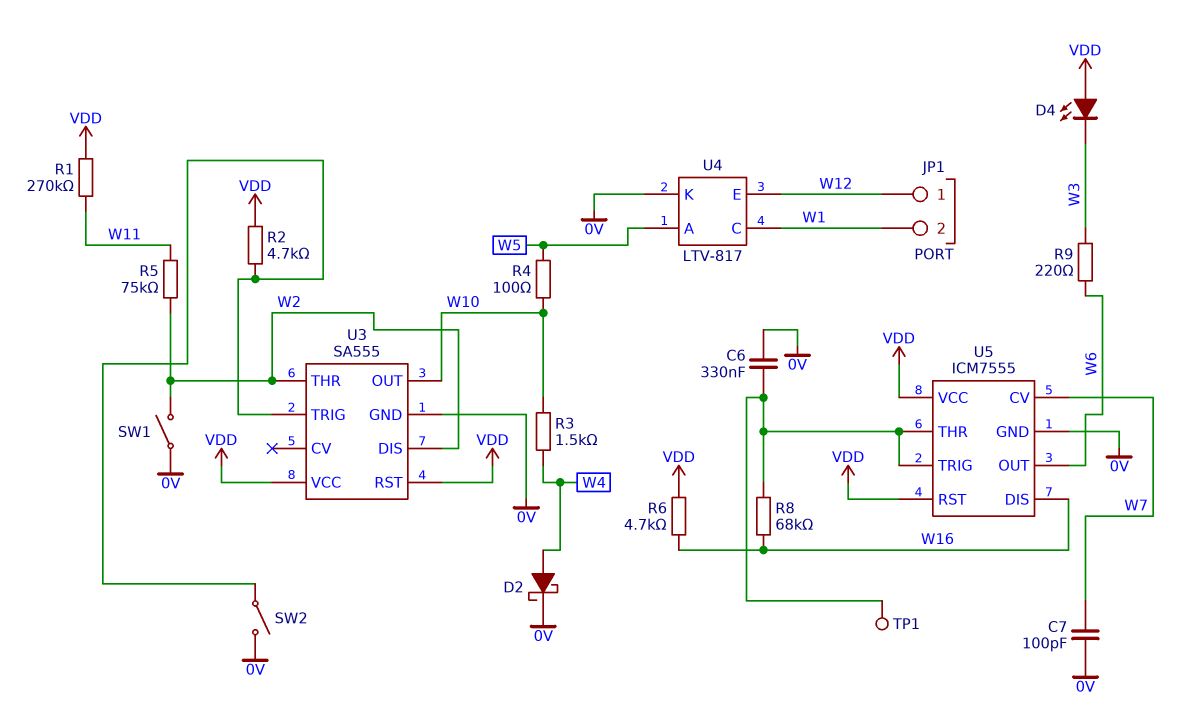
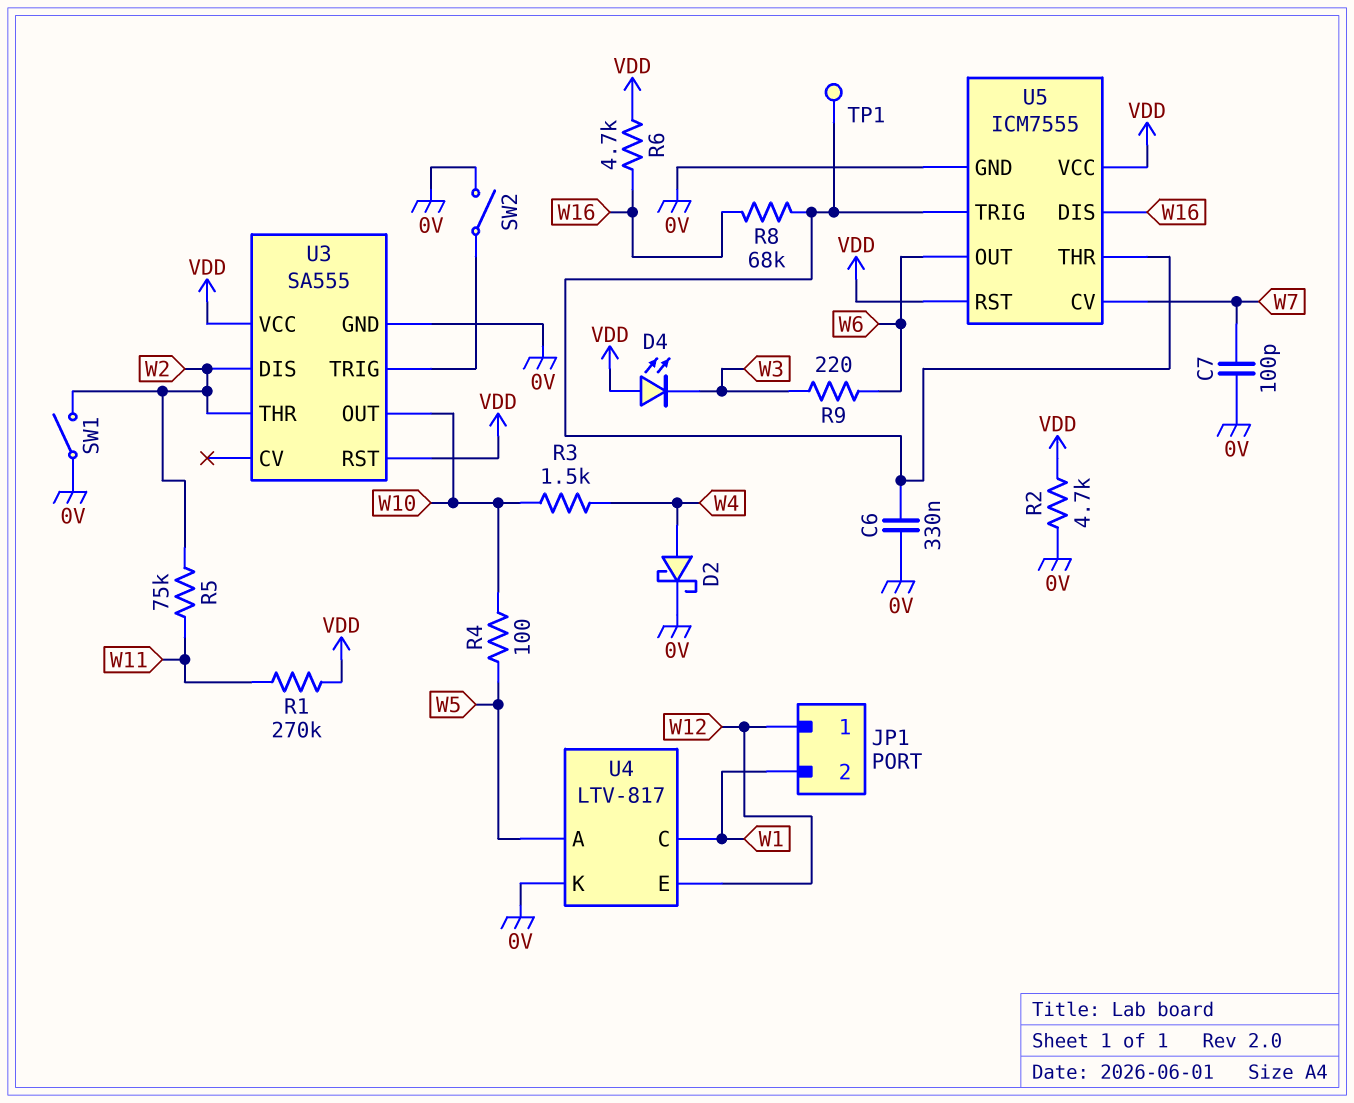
R2: 4.7k (U3/TRIG, VDD) -> 4.7k (0V, VDD)

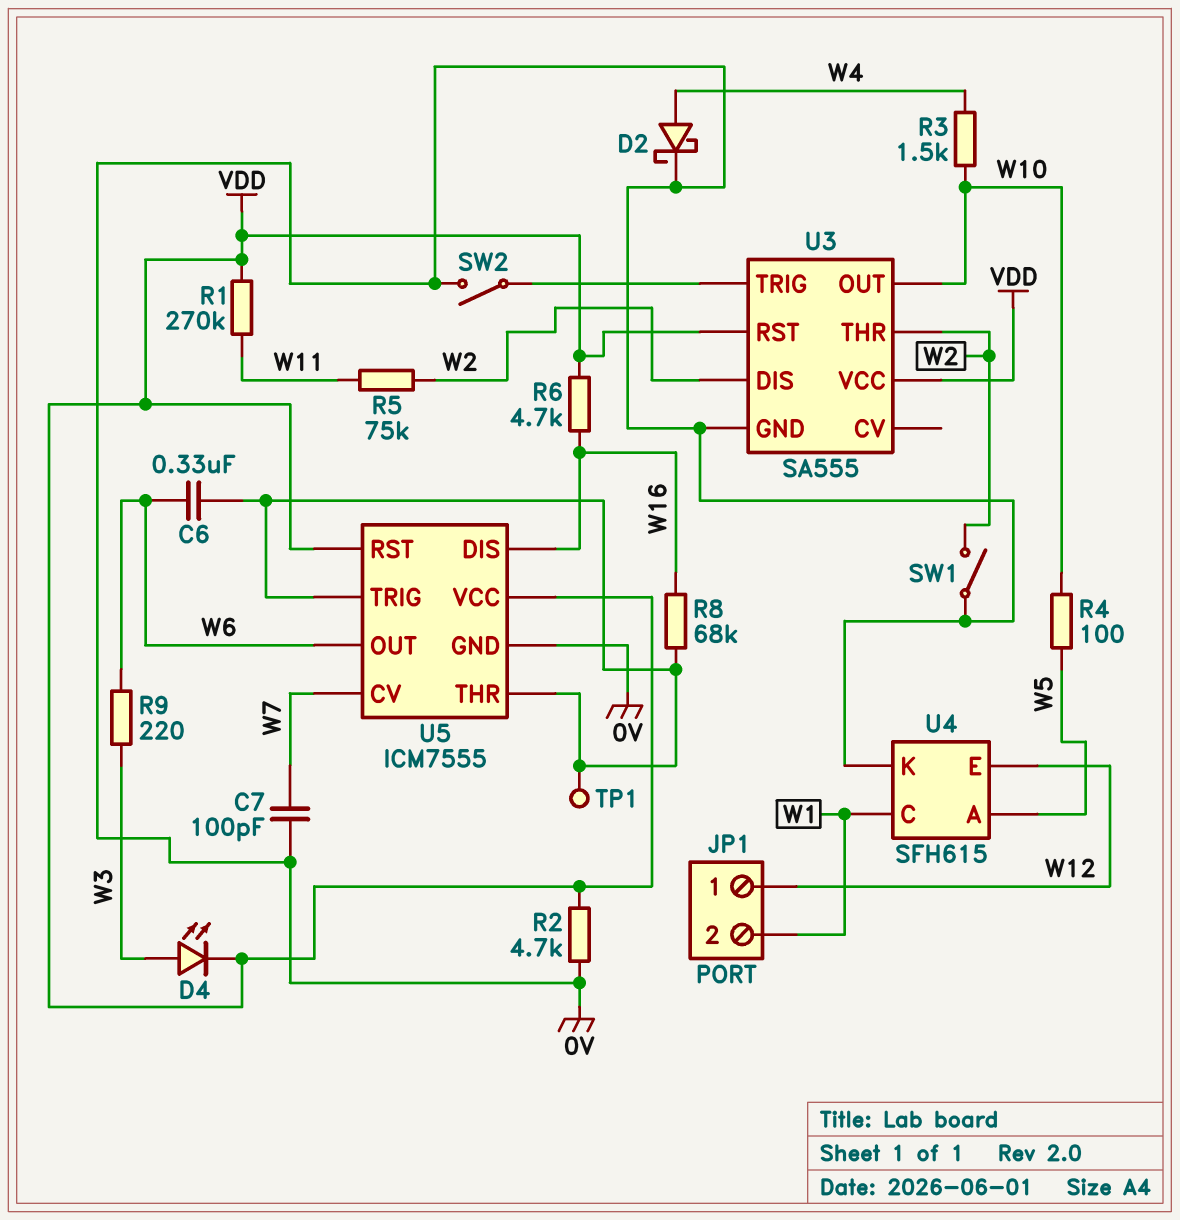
C6: 330nF (0V, U5/THR) -> 330nF (U5/THR, W6)
D4: LED (A VDD, K W3) -> LED (A W3, K VDD)
U4: LTV-817 -> SFH615

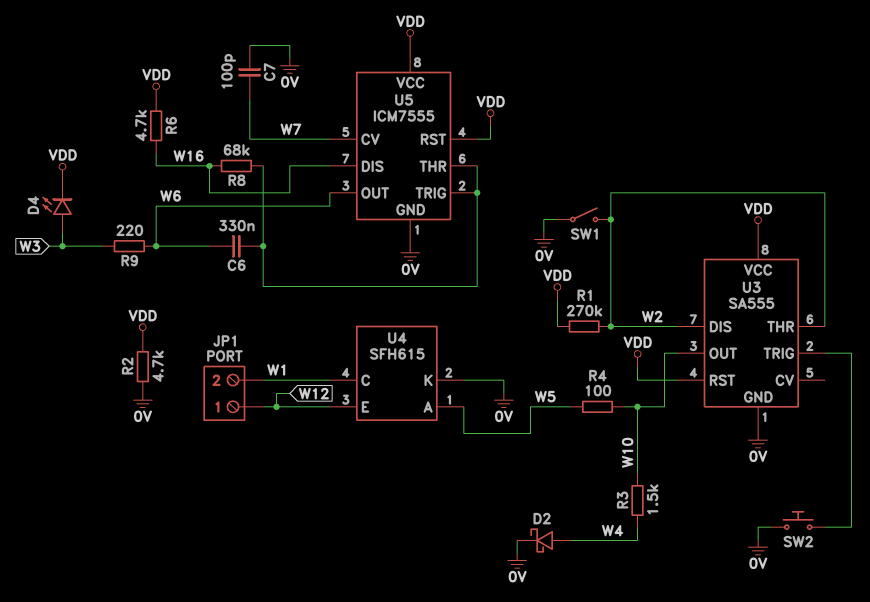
R1: 270k (VDD, W11) -> 270k (VDD, W2)
R5: 75k (W2, W11) -> none
SW2: switch (0V, U3/TRIG) -> button (0V, U3/TRIG)
TP1: test point (U5/THR) -> none

